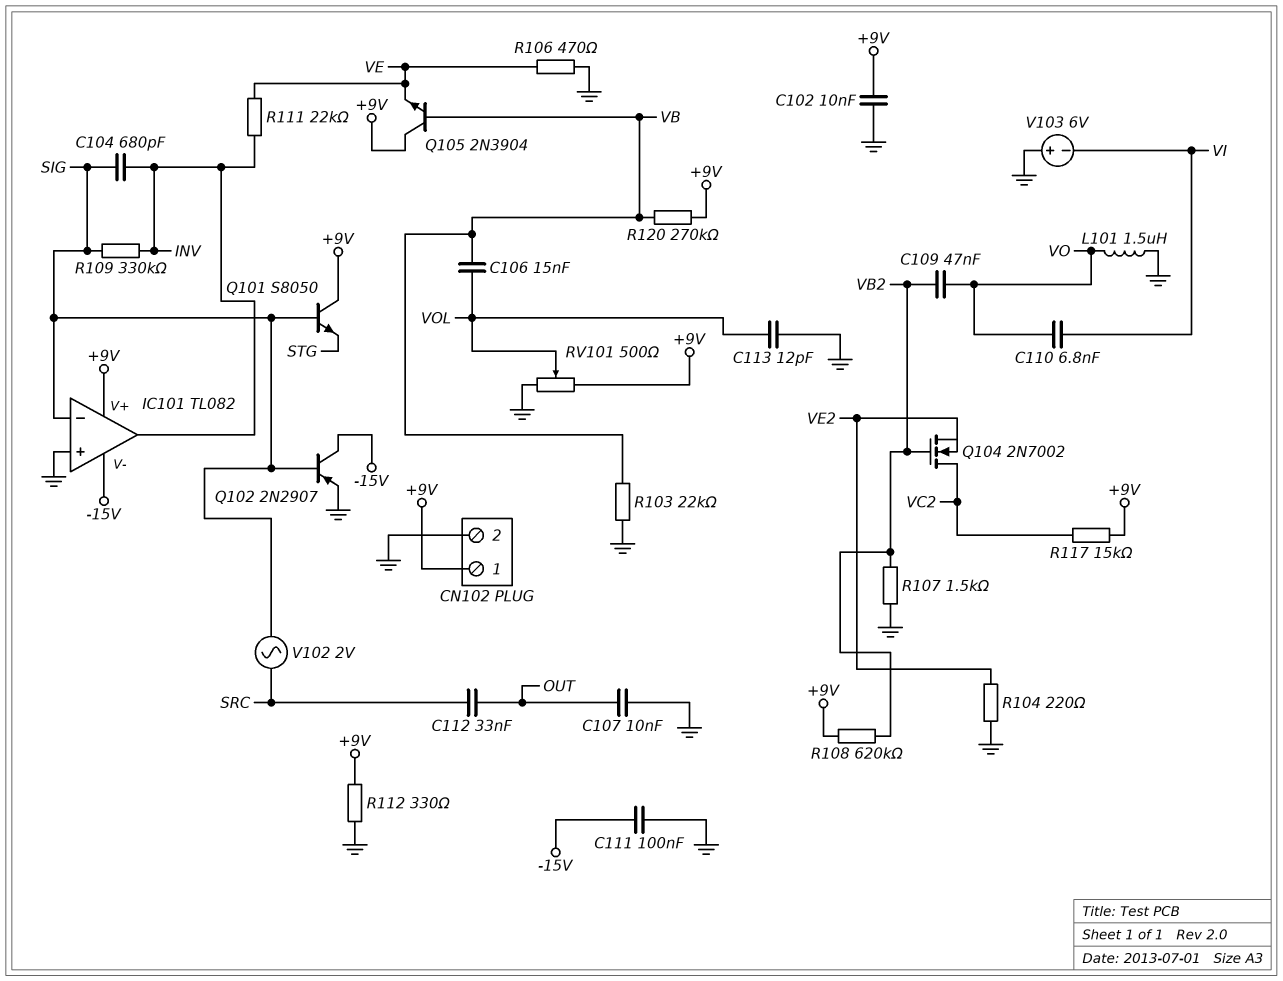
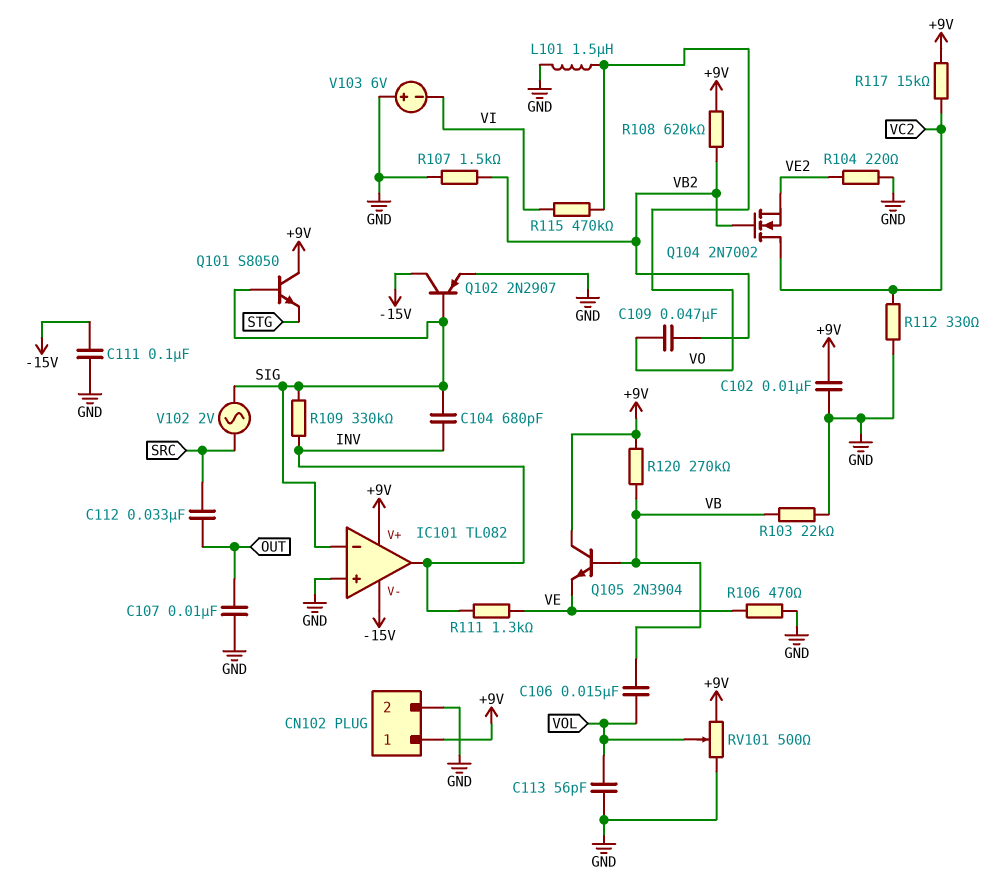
C110: 6.8nF (VI, VO) -> none
C113: 12pF (GND, VOL) -> 56pF (GND, VOL)
R111: 22k (INV, VE) -> 1.3k (INV, VE)
R112: 330 (+9V, GND) -> 330 (GND, VC2)
R115: none -> 470k (VI, VO)

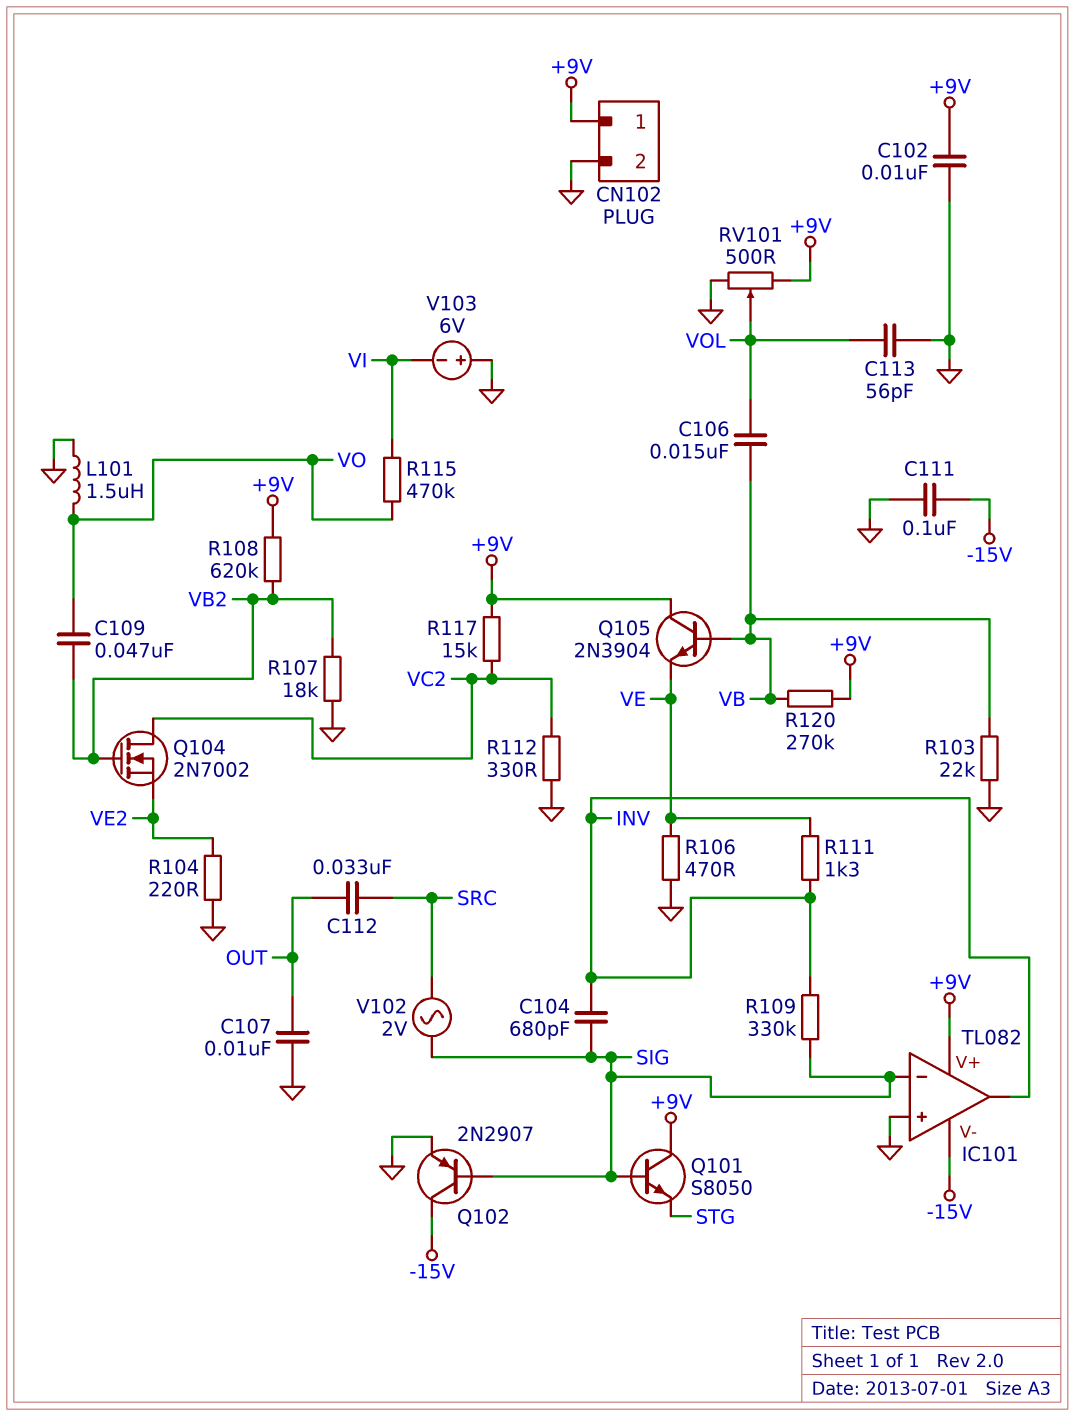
R107: 1.5k (GND, VB2) -> 18k (GND, VB2)

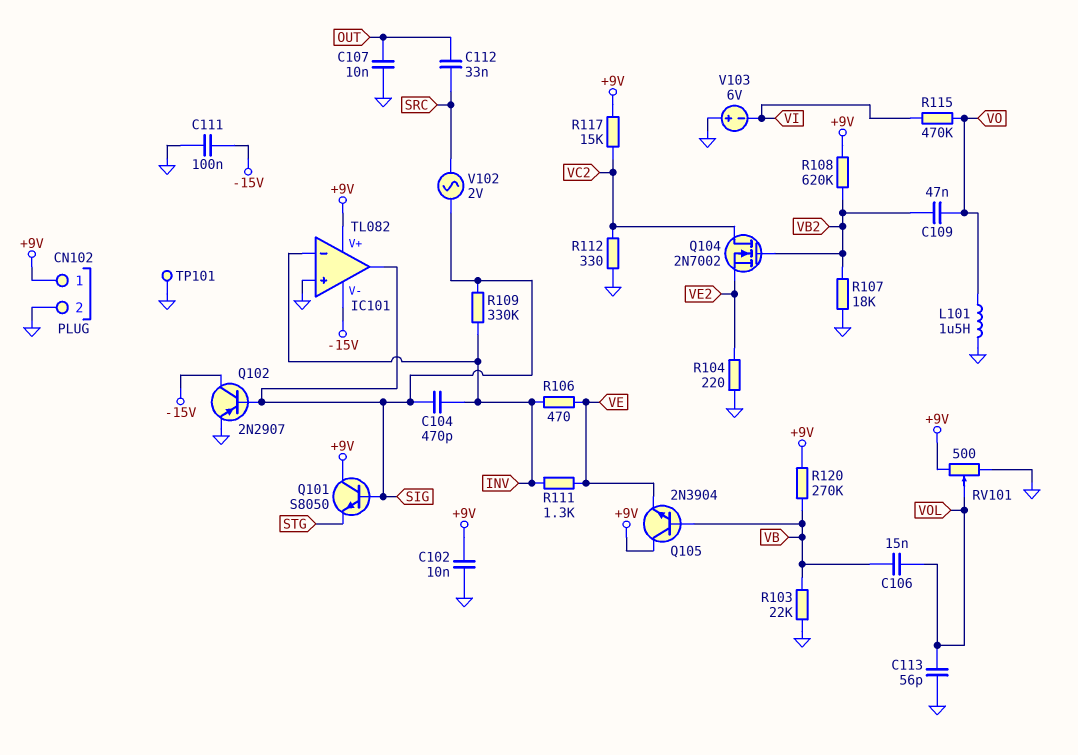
C104: 680pF (INV, SIG) -> 470pF (INV, SIG)
IC101 pin in-: SIG -> INV
IC101 pin out: INV -> SIG
R106: 470 (GND, VE) -> 470 (INV, VE)
TP101: none -> test point (GND)

